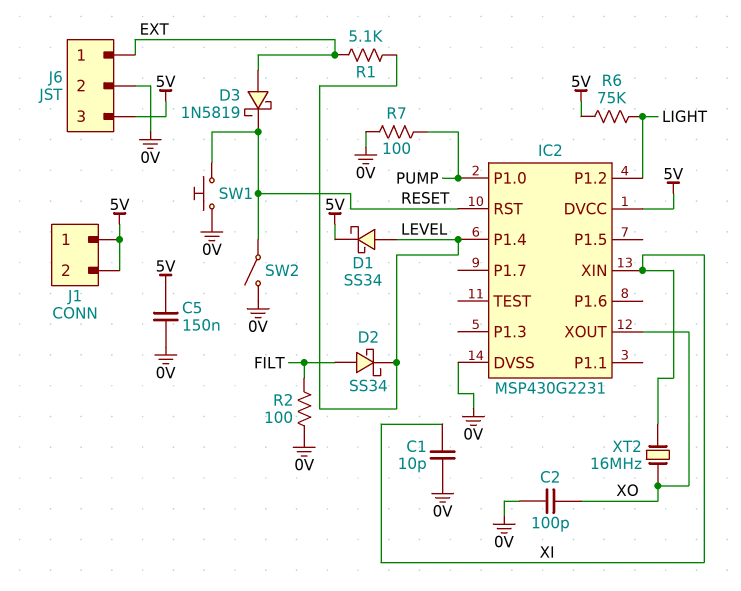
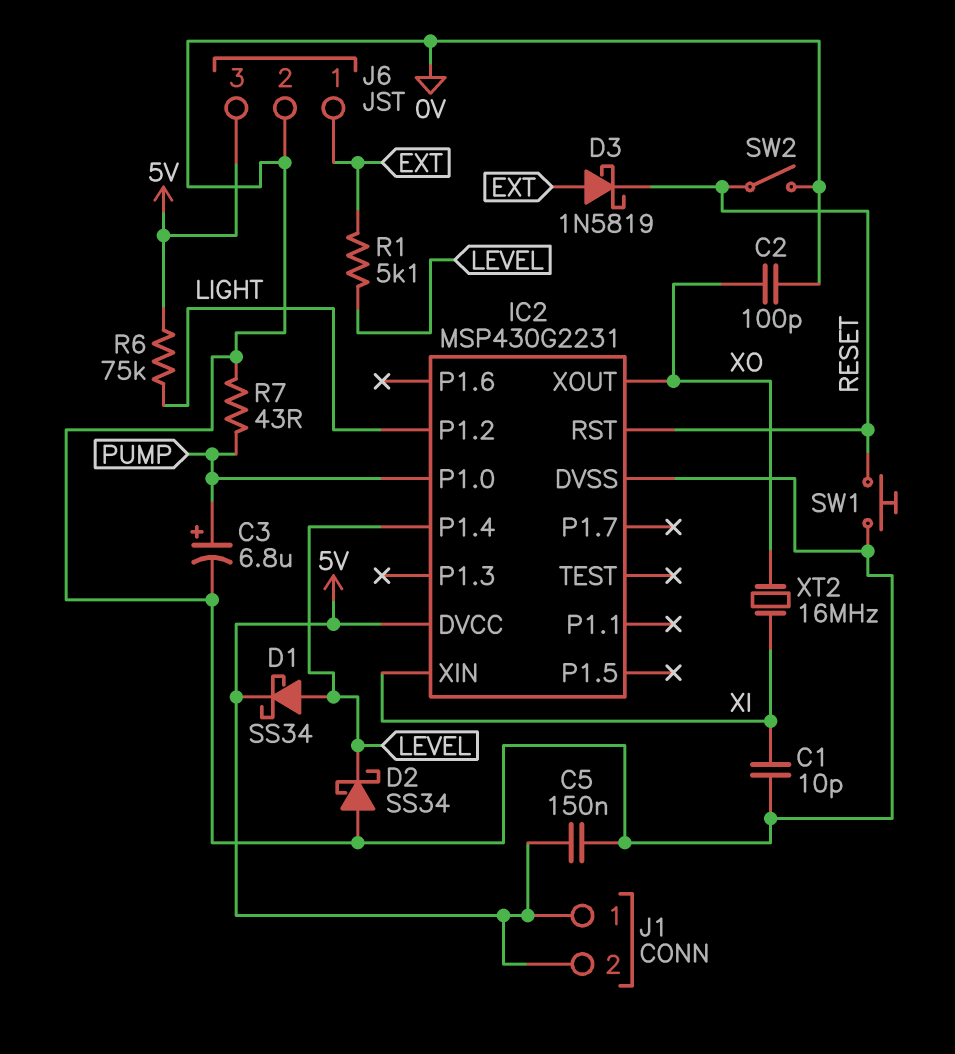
C3: none -> 6.8uF (plus PUMP, minus 0V)
D2: schottky SS34 (A FILT, K LEVEL) -> schottky SS34 (A 0V, K LEVEL)
R2: 100 (0V, FILT) -> none
R7: 100 (0V, PUMP) -> 43 (0V, PUMP)

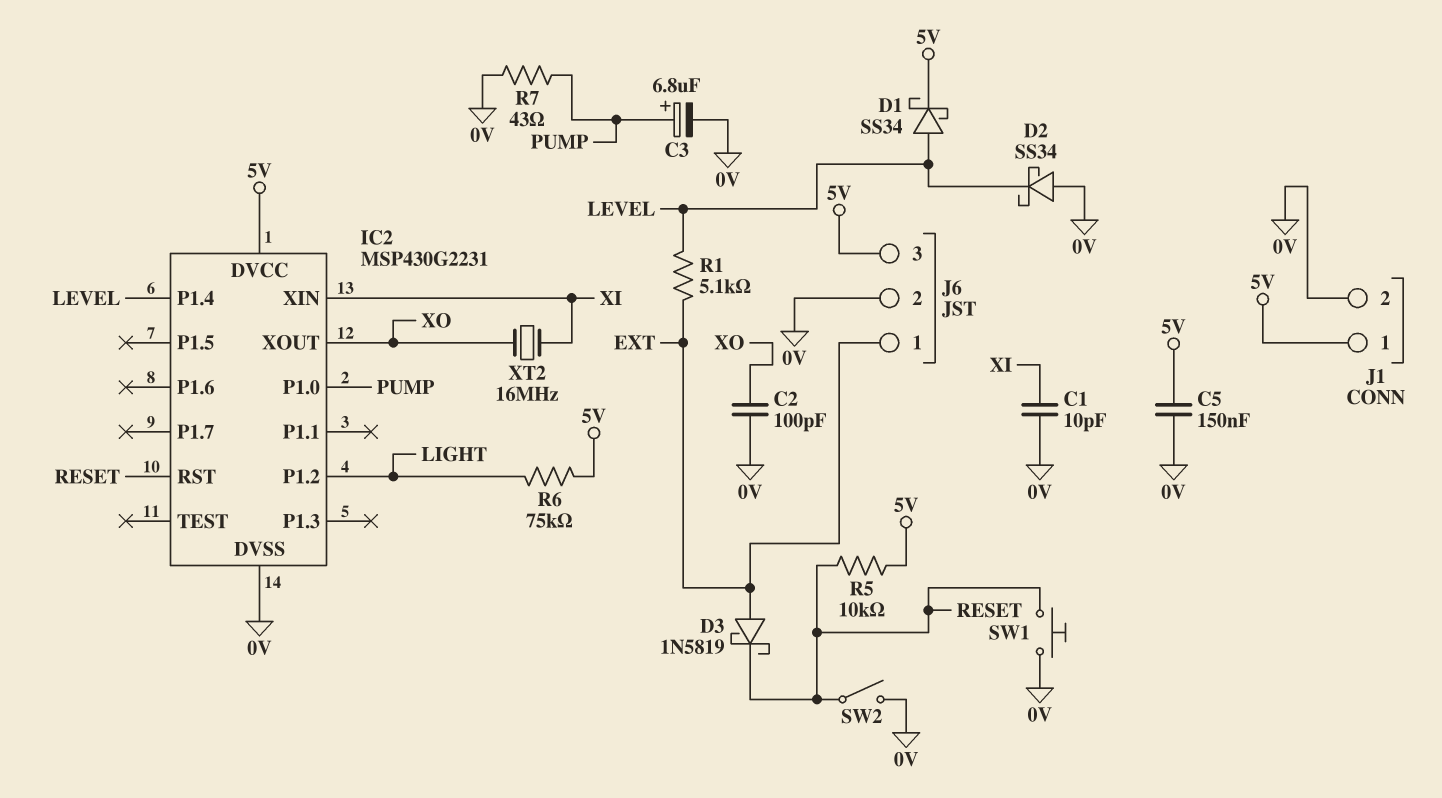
J1 pin 2: 5V -> 0V
R5: none -> 10k (5V, RESET)

